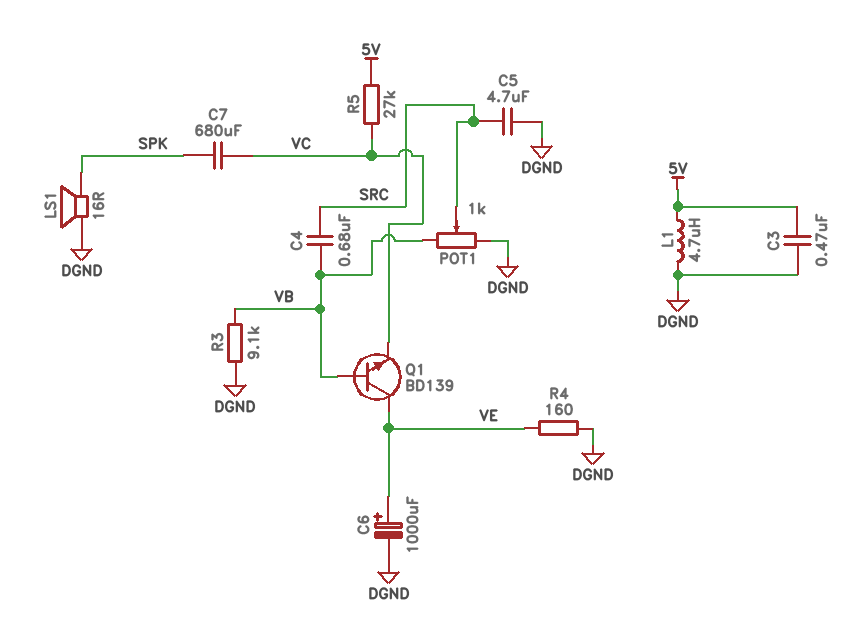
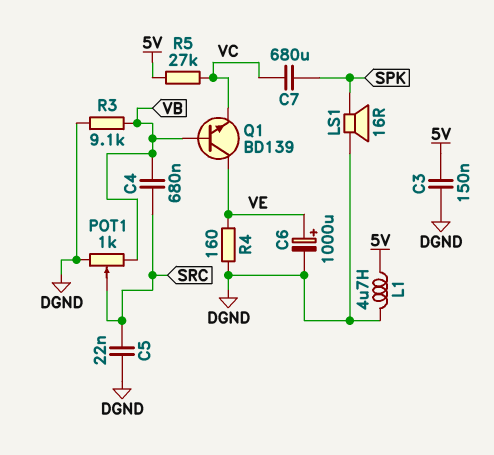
C3: 470nF (5V, DGND) -> 150nF (5V, DGND)
C5: 4.7uF (DGND, SRC) -> 22nF (DGND, SRC)

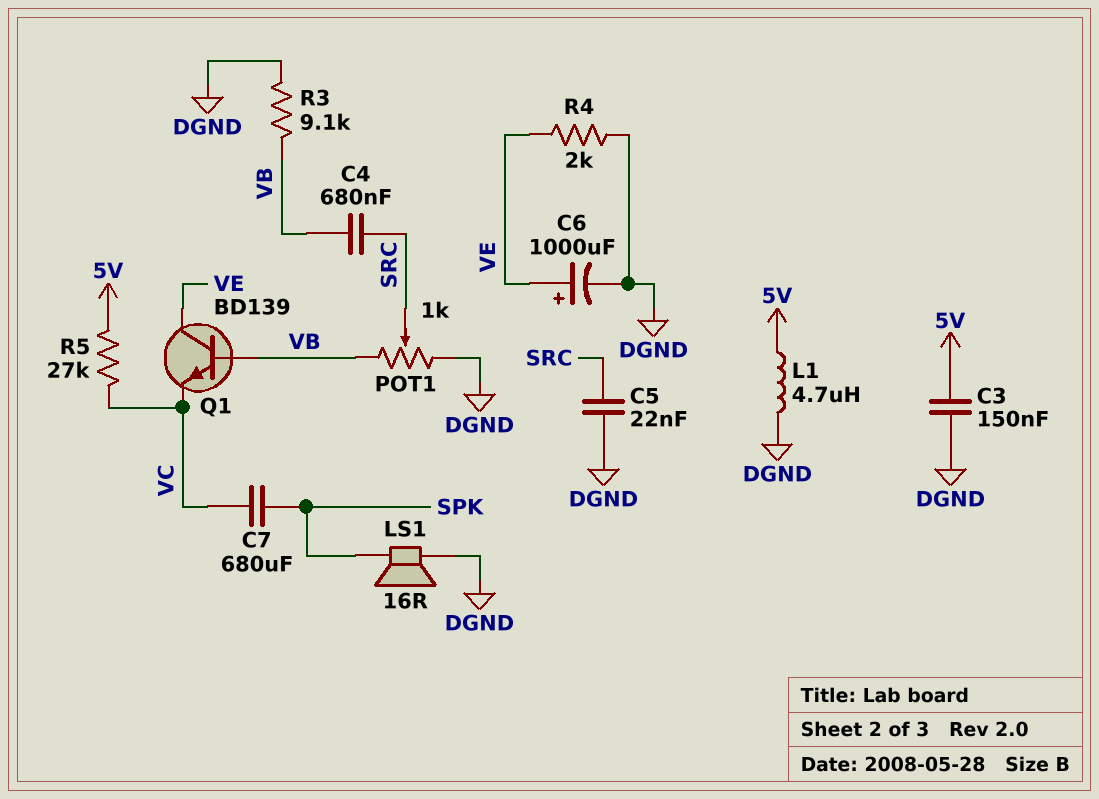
R4: 160 (DGND, VE) -> 2k (DGND, VE)

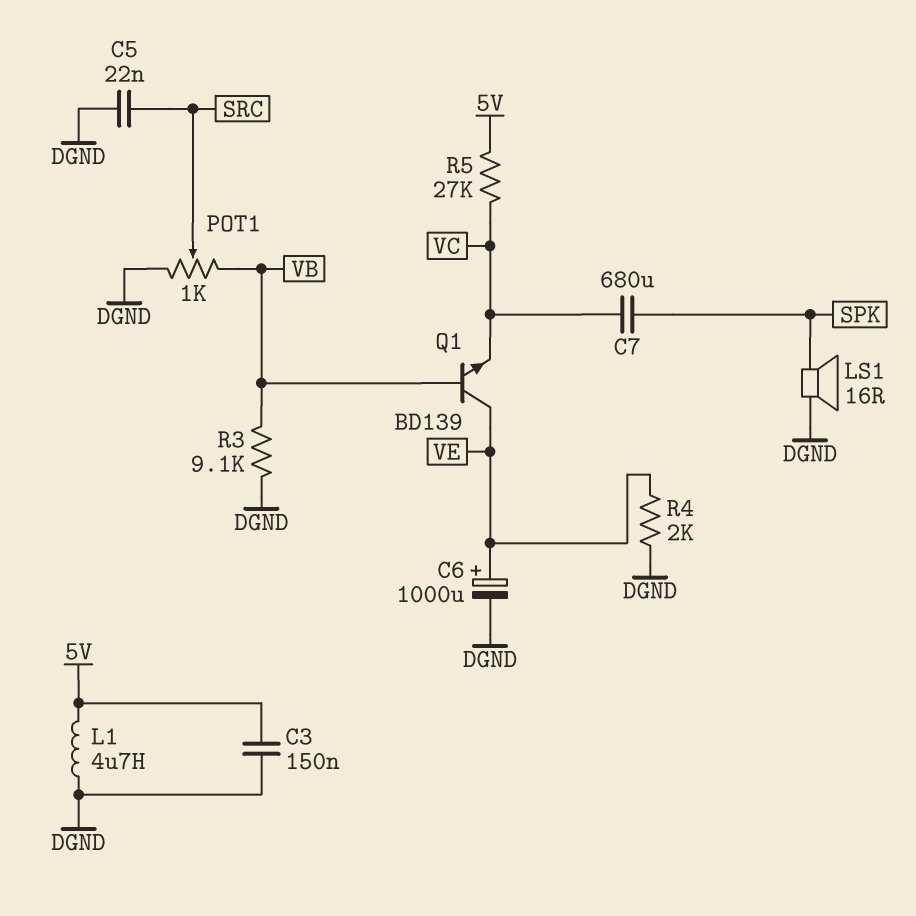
C4: 680nF (SRC, VB) -> none

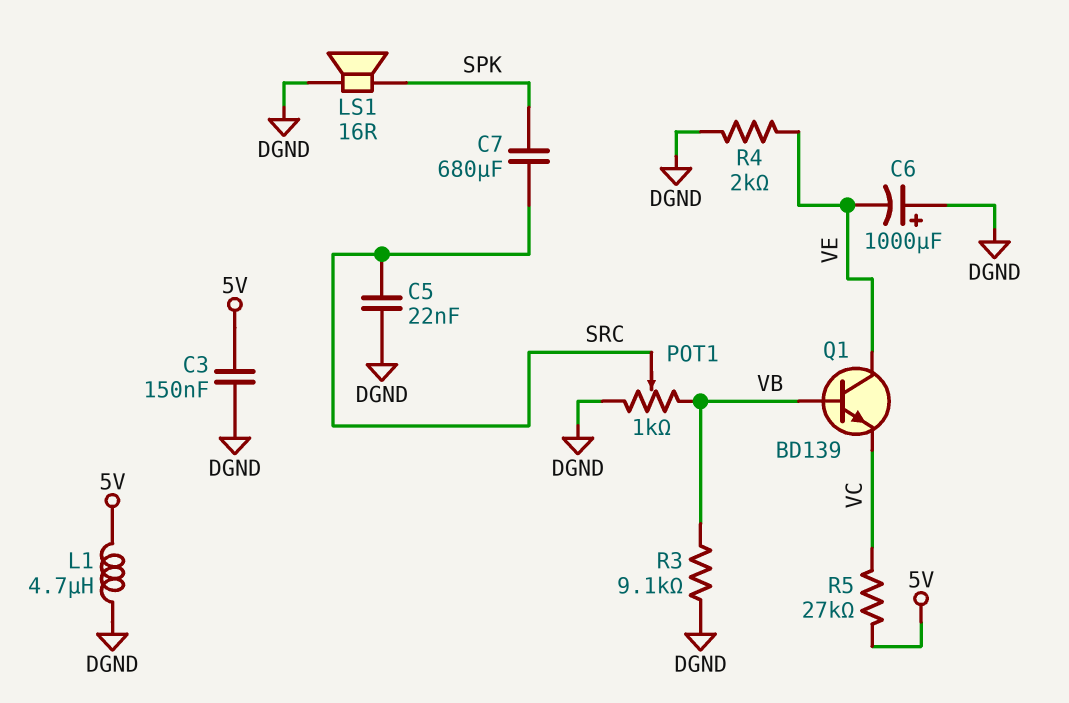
C6: 1000uF (plus VE, minus DGND) -> 1000uF (plus DGND, minus VE)
C7: 680uF (SPK, VC) -> 680uF (SPK, SRC)

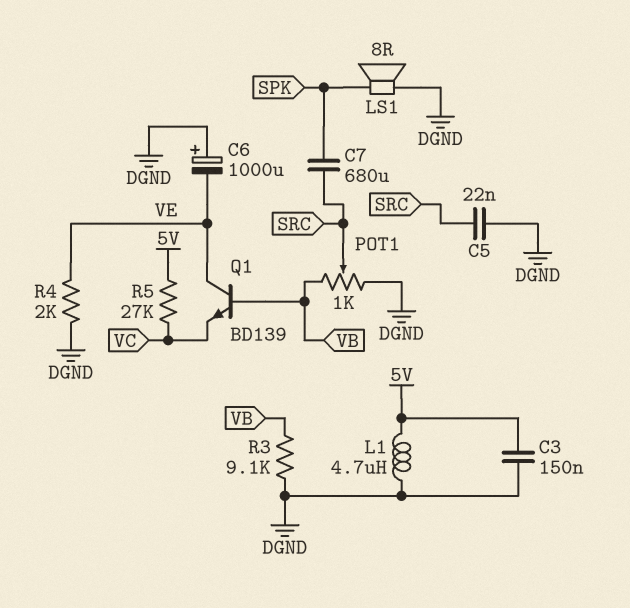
LS1: speaker 16R (DGND, SPK) -> speaker 8R (DGND, SPK)

